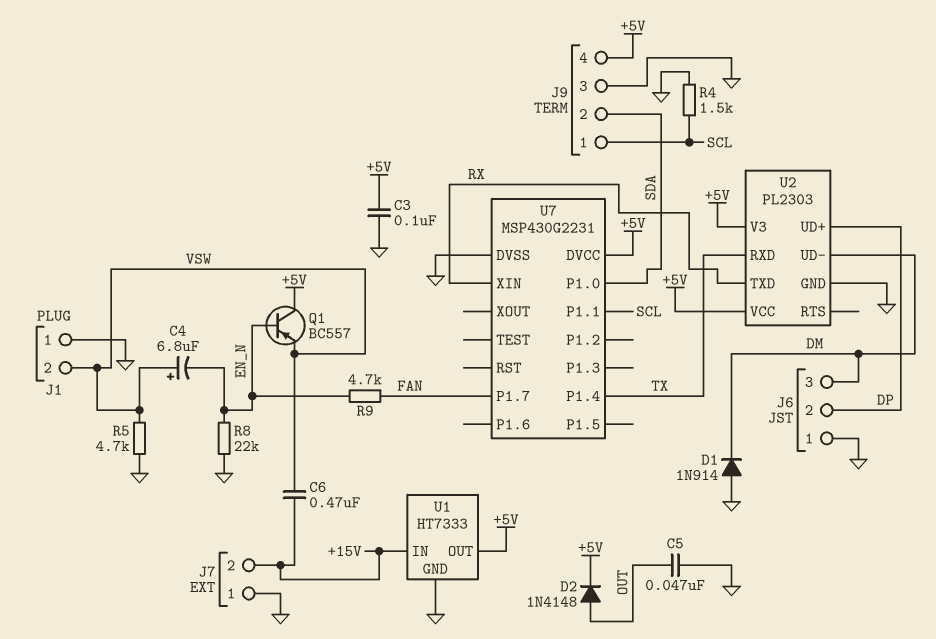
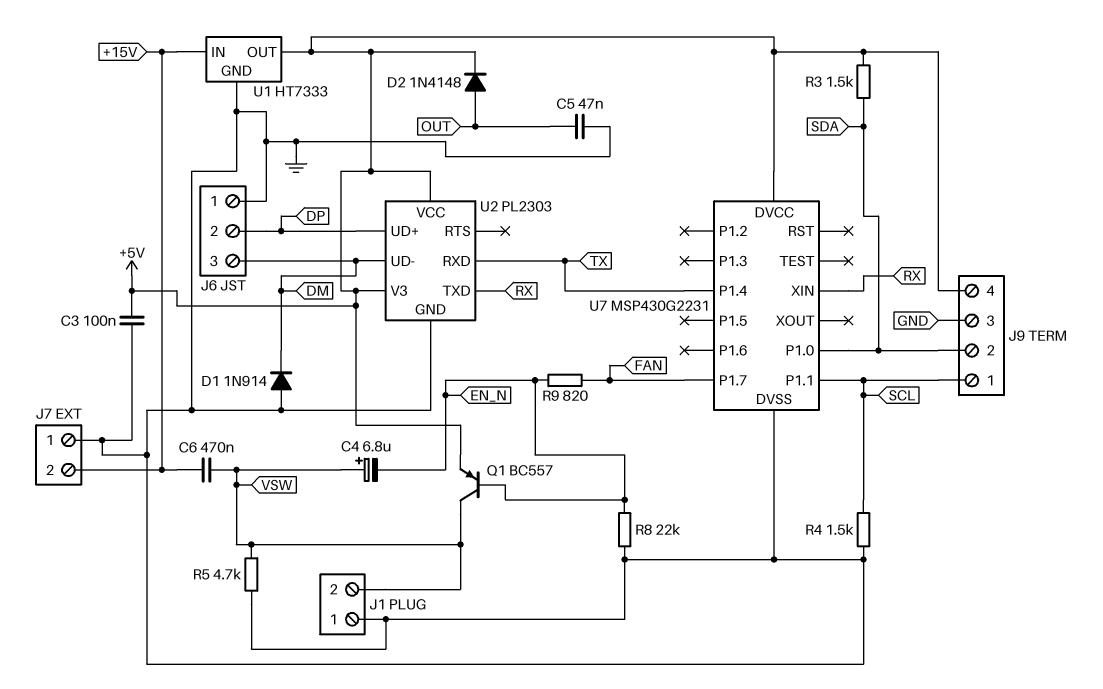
Q1: PNP BC557 (B EN_N, C +5V, E VSW) -> PNP BC557 (B EN_N, C VSW, E +5V)
R3: none -> 1.5k (+5V, SDA)
R9: 4.7k (EN_N, FAN) -> 820 (EN_N, FAN)

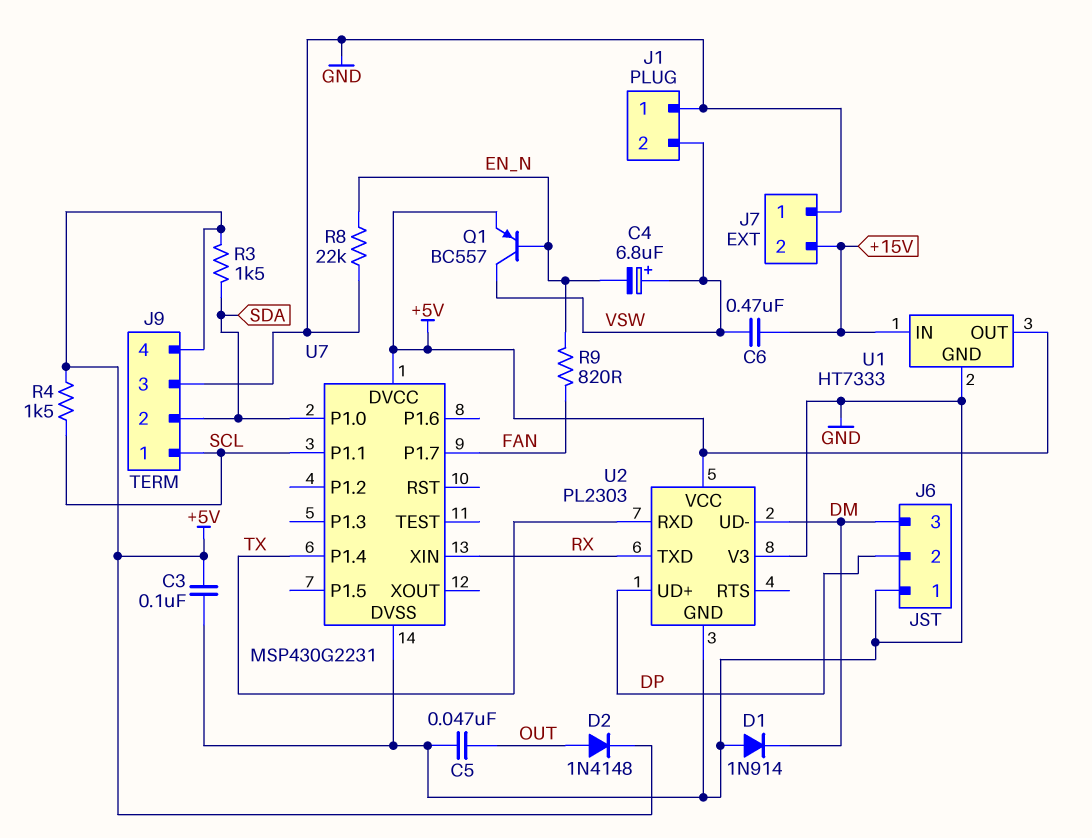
R4: 1.5k (GND, SCL) -> 1.5k (+5V, SCL)
R5: 4.7k (GND, VSW) -> none
U2 pin V3: +5V -> GND

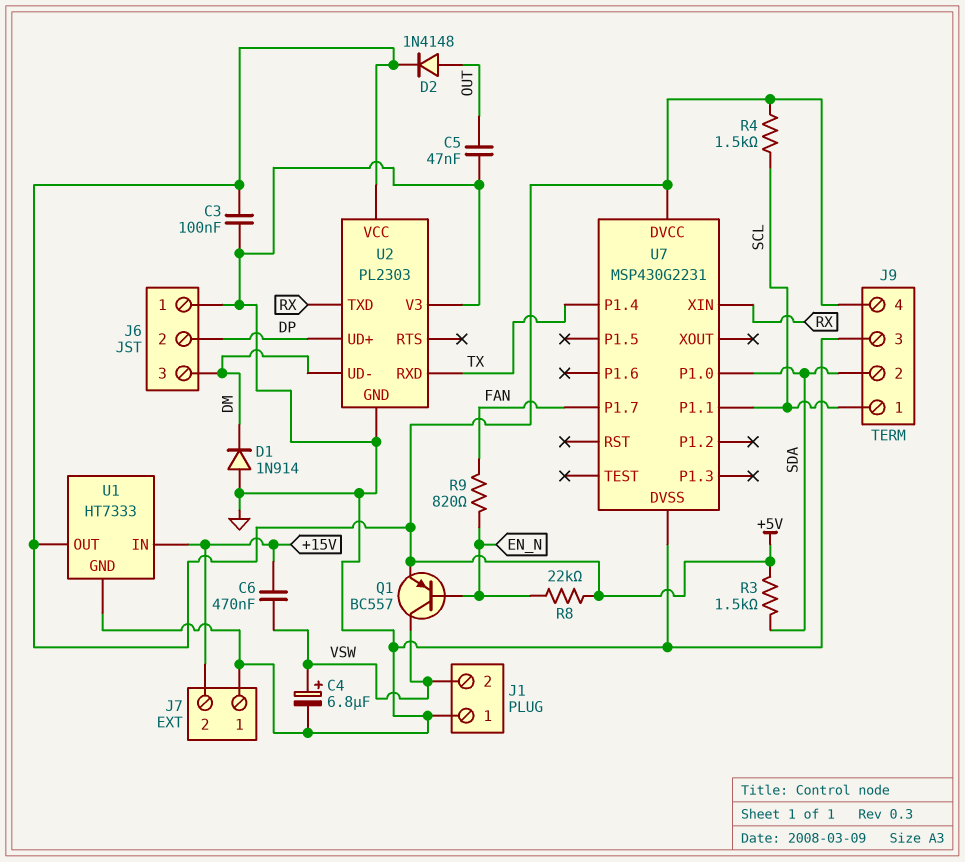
C4: 6.8uF (plus VSW, minus EN_N) -> 6.8uF (plus VSW, minus GND)
R8: 22k (EN_N, GND) -> 22k (+5V, EN_N)

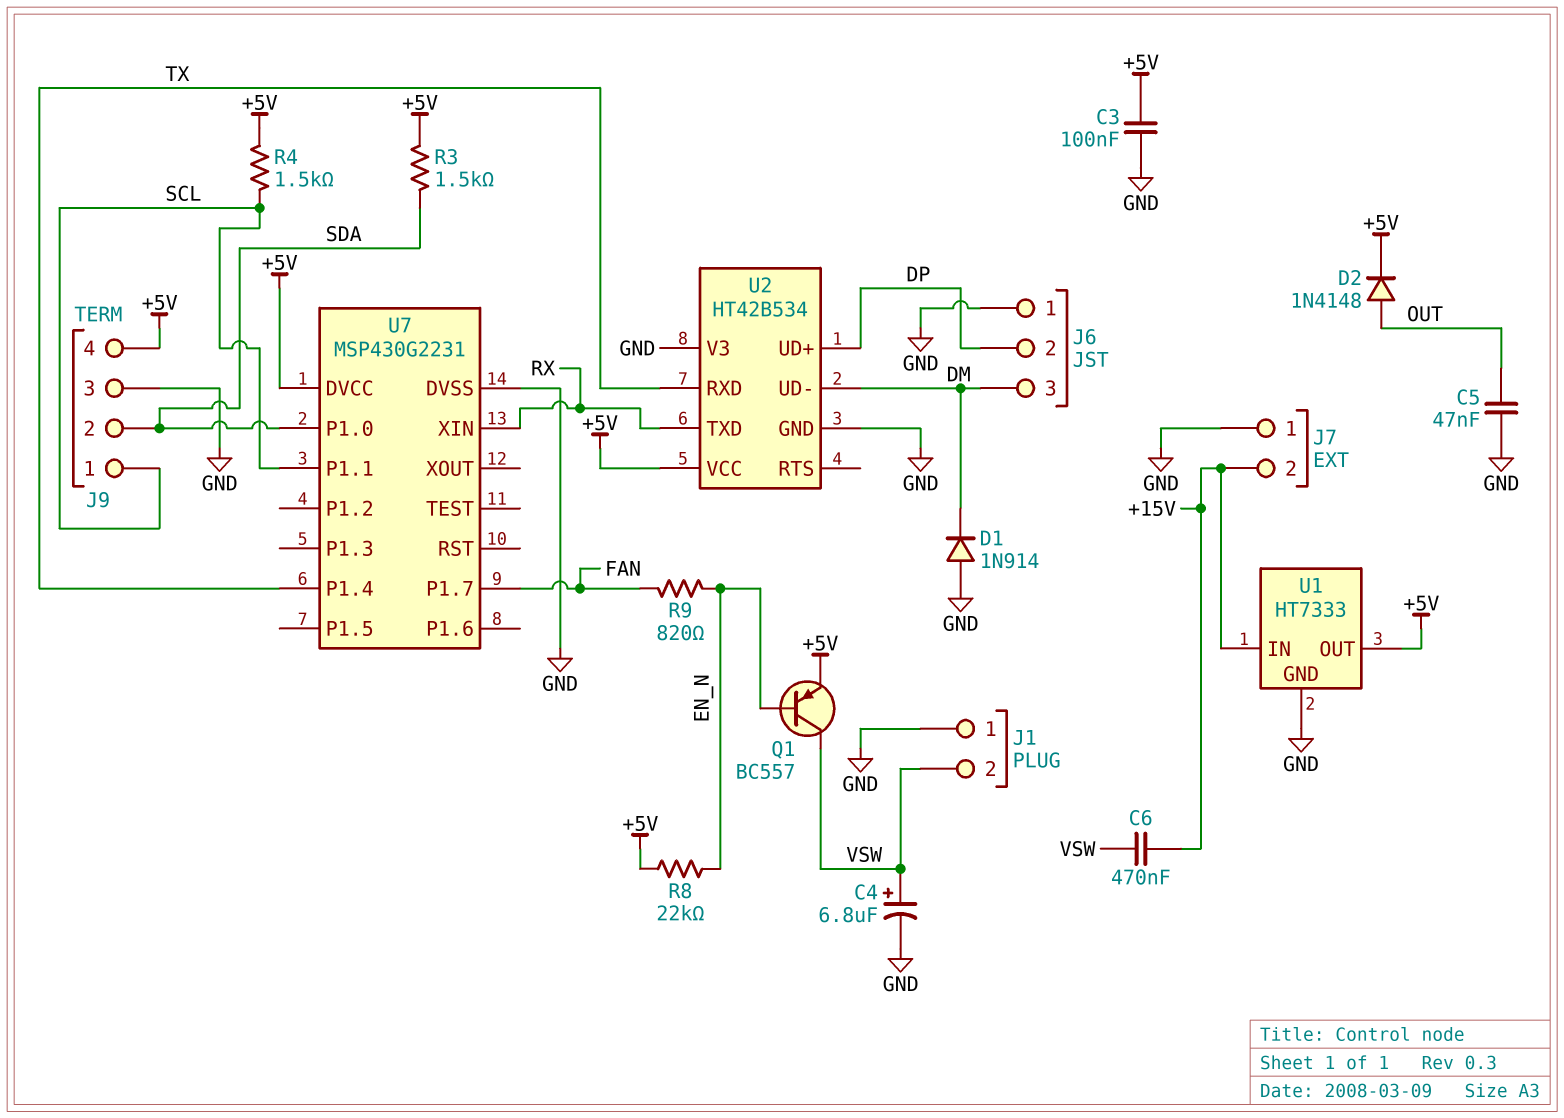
U2: PL2303 -> HT42B534

